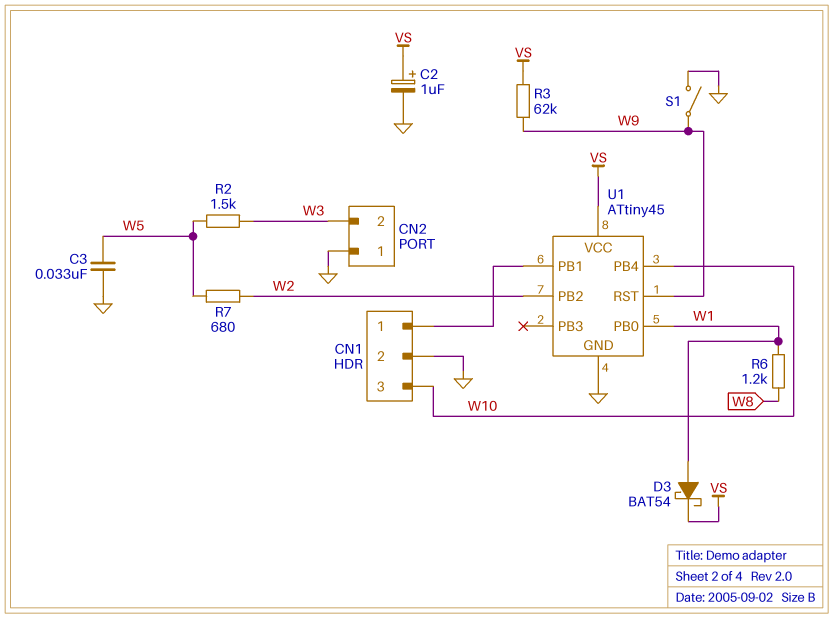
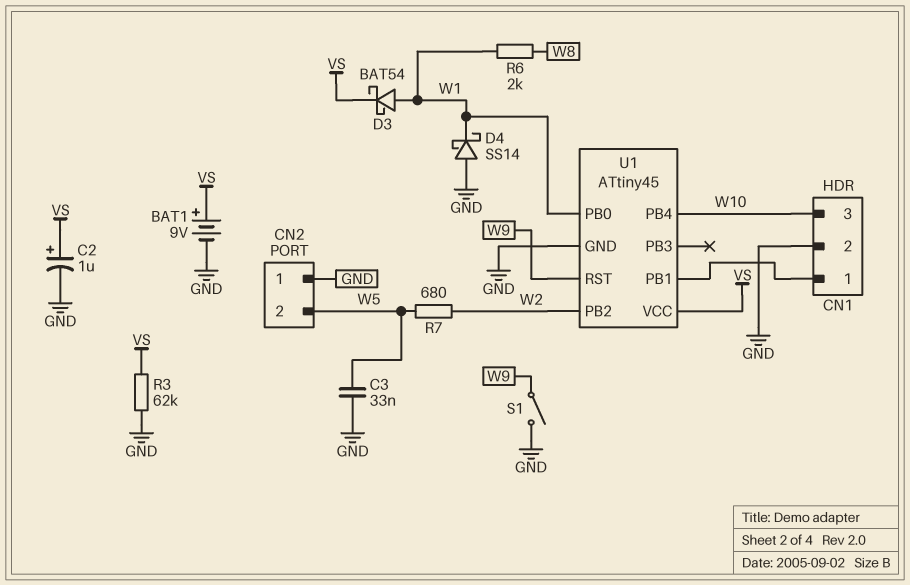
BAT1: none -> 9V (plus VS, minus GND)
CN2 pin 2: W3 -> W5
D4: none -> schottky SS14 (A GND, K W1)
R2: 1.5k (W3, W5) -> none
R3: 62k (VS, W9) -> 62k (GND, VS)
R6: 1.2k (W1, W8) -> 2k (W1, W8)

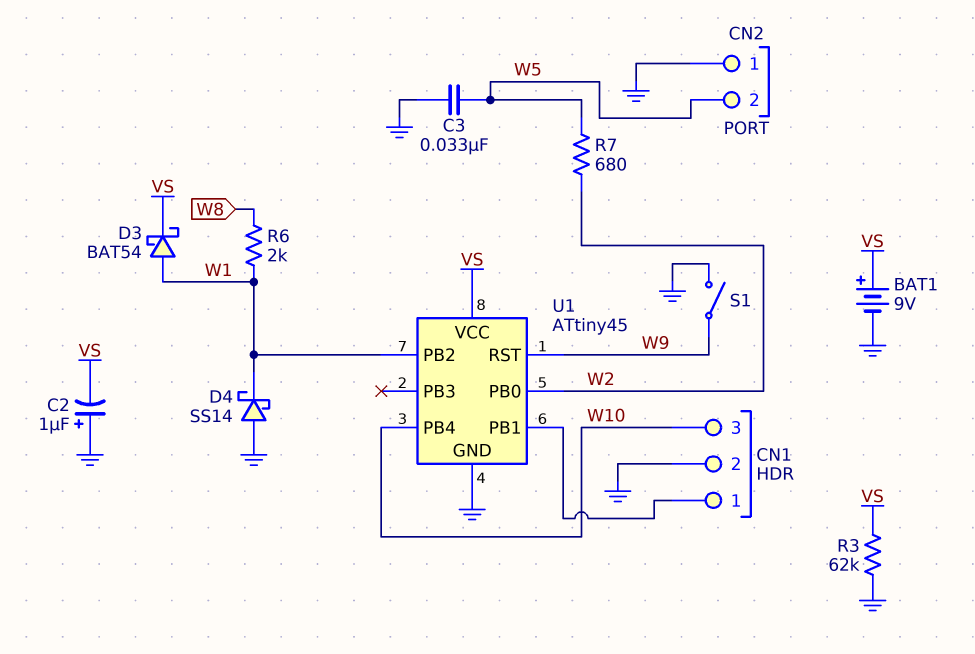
C2: 1uF (plus VS, minus GND) -> 1uF (plus GND, minus VS)
U1 pin PB0: W1 -> W2
U1 pin PB2: W2 -> W1

